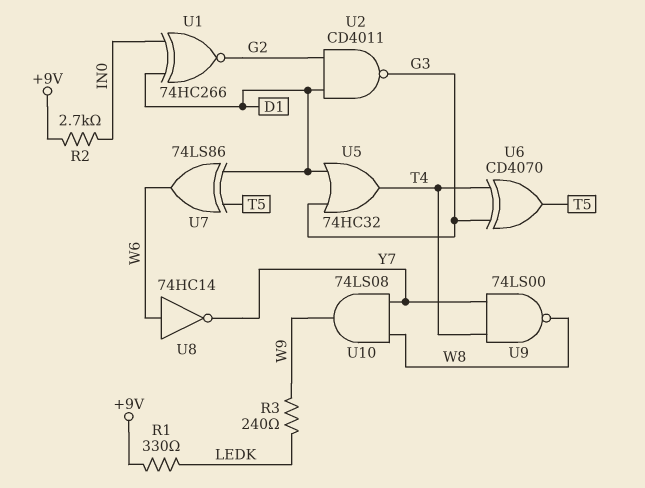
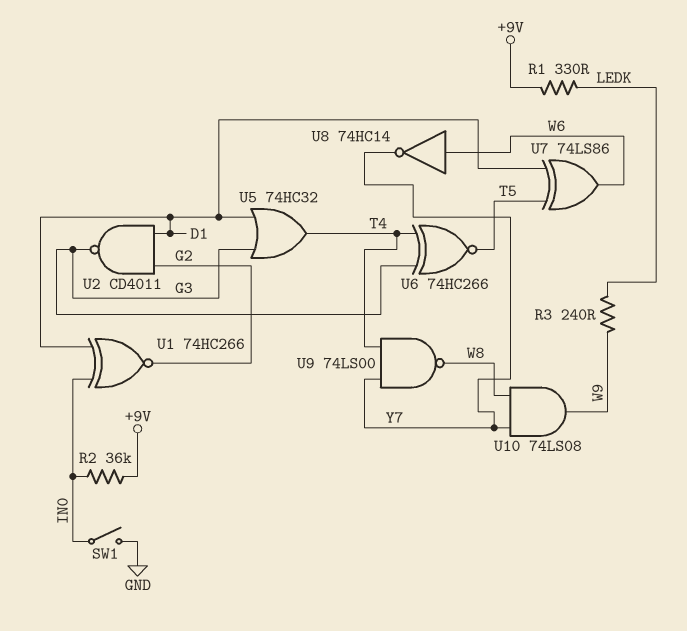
R2: 2.7k (+9V, IN0) -> 36k (+9V, IN0)
SW1: none -> switch (GND, IN0)
U6: XOR CD4070 (in G3, in T4, out T5) -> XNOR 74HC266 (in G3, in T4, out T5)

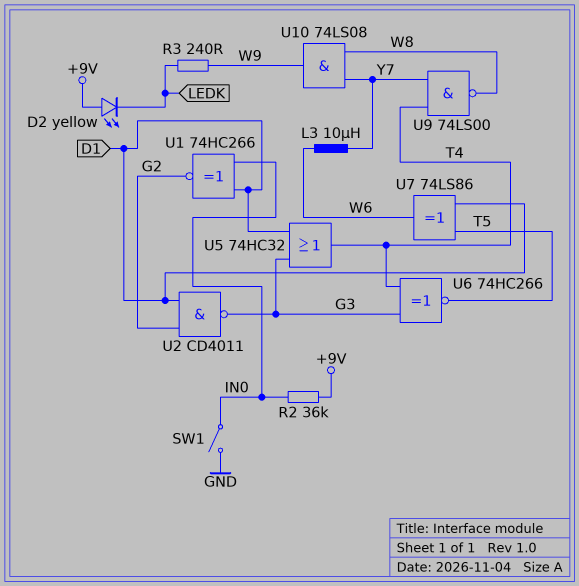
D2: none -> LED yellow (A +9V, K LEDK)
L3: none -> 10uH (W6, Y7)
R1: 330 (+9V, LEDK) -> none
U8: NOT 74HC14 (in W6, out Y7) -> none

